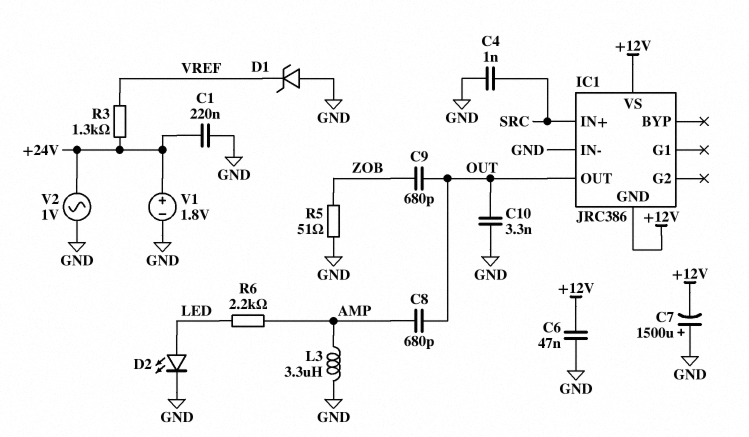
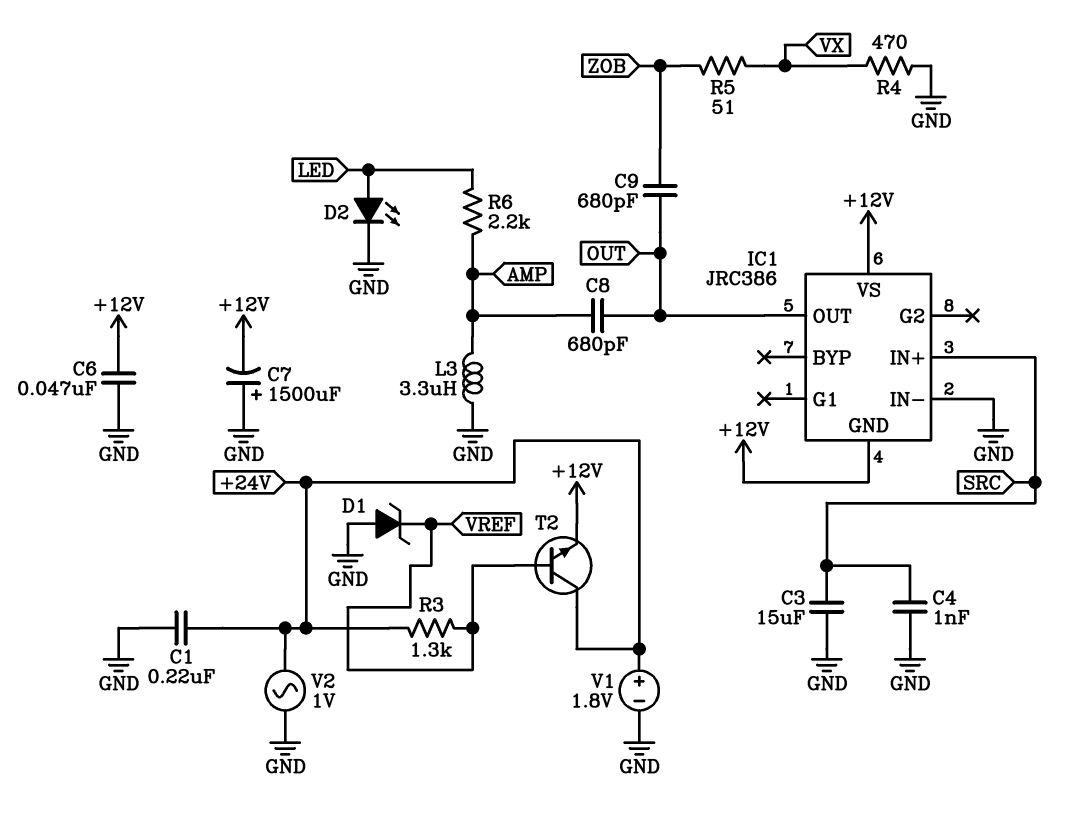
C3: none -> 15uF (GND, SRC)
C10: 3.3nF (GND, OUT) -> none
R4: none -> 470 (GND, VX)
R5: 51 (GND, ZOB) -> 51 (VX, ZOB)
T2: none -> NPN (B VREF, C +24V, E +12V)

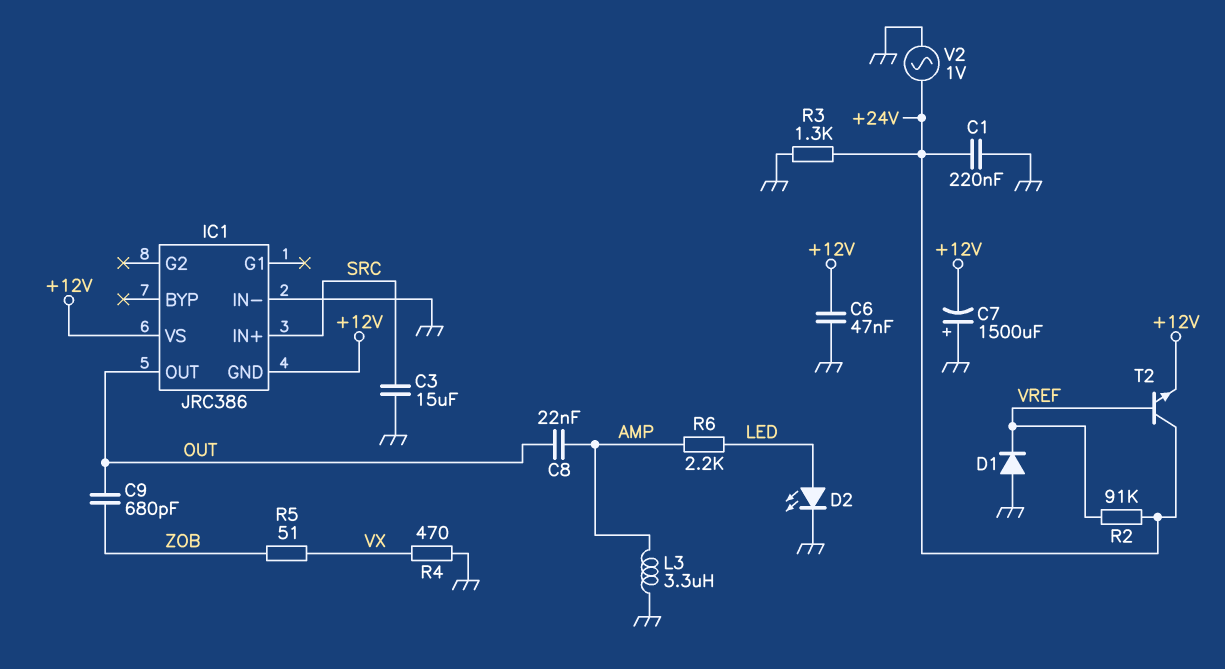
C4: 1nF (GND, SRC) -> none
C8: 680pF (AMP, OUT) -> 22nF (AMP, OUT)
D1: zener (A GND, K VREF) -> diode (A GND, K VREF)
R2: none -> 91k (+24V, VREF)
R3: 1.3k (+24V, VREF) -> 1.3k (+24V, GND)
V1: 1.8V (plus +24V, minus GND) -> none

